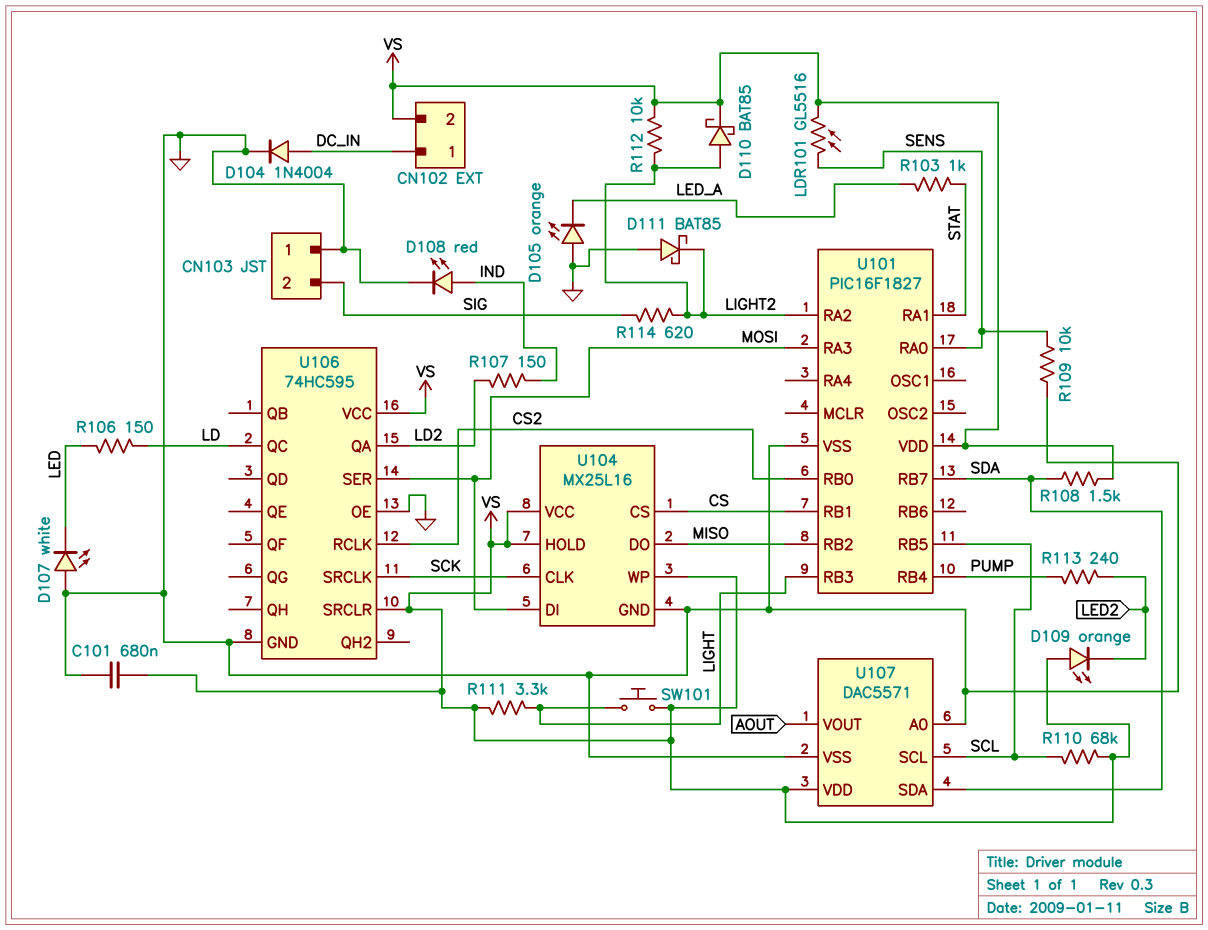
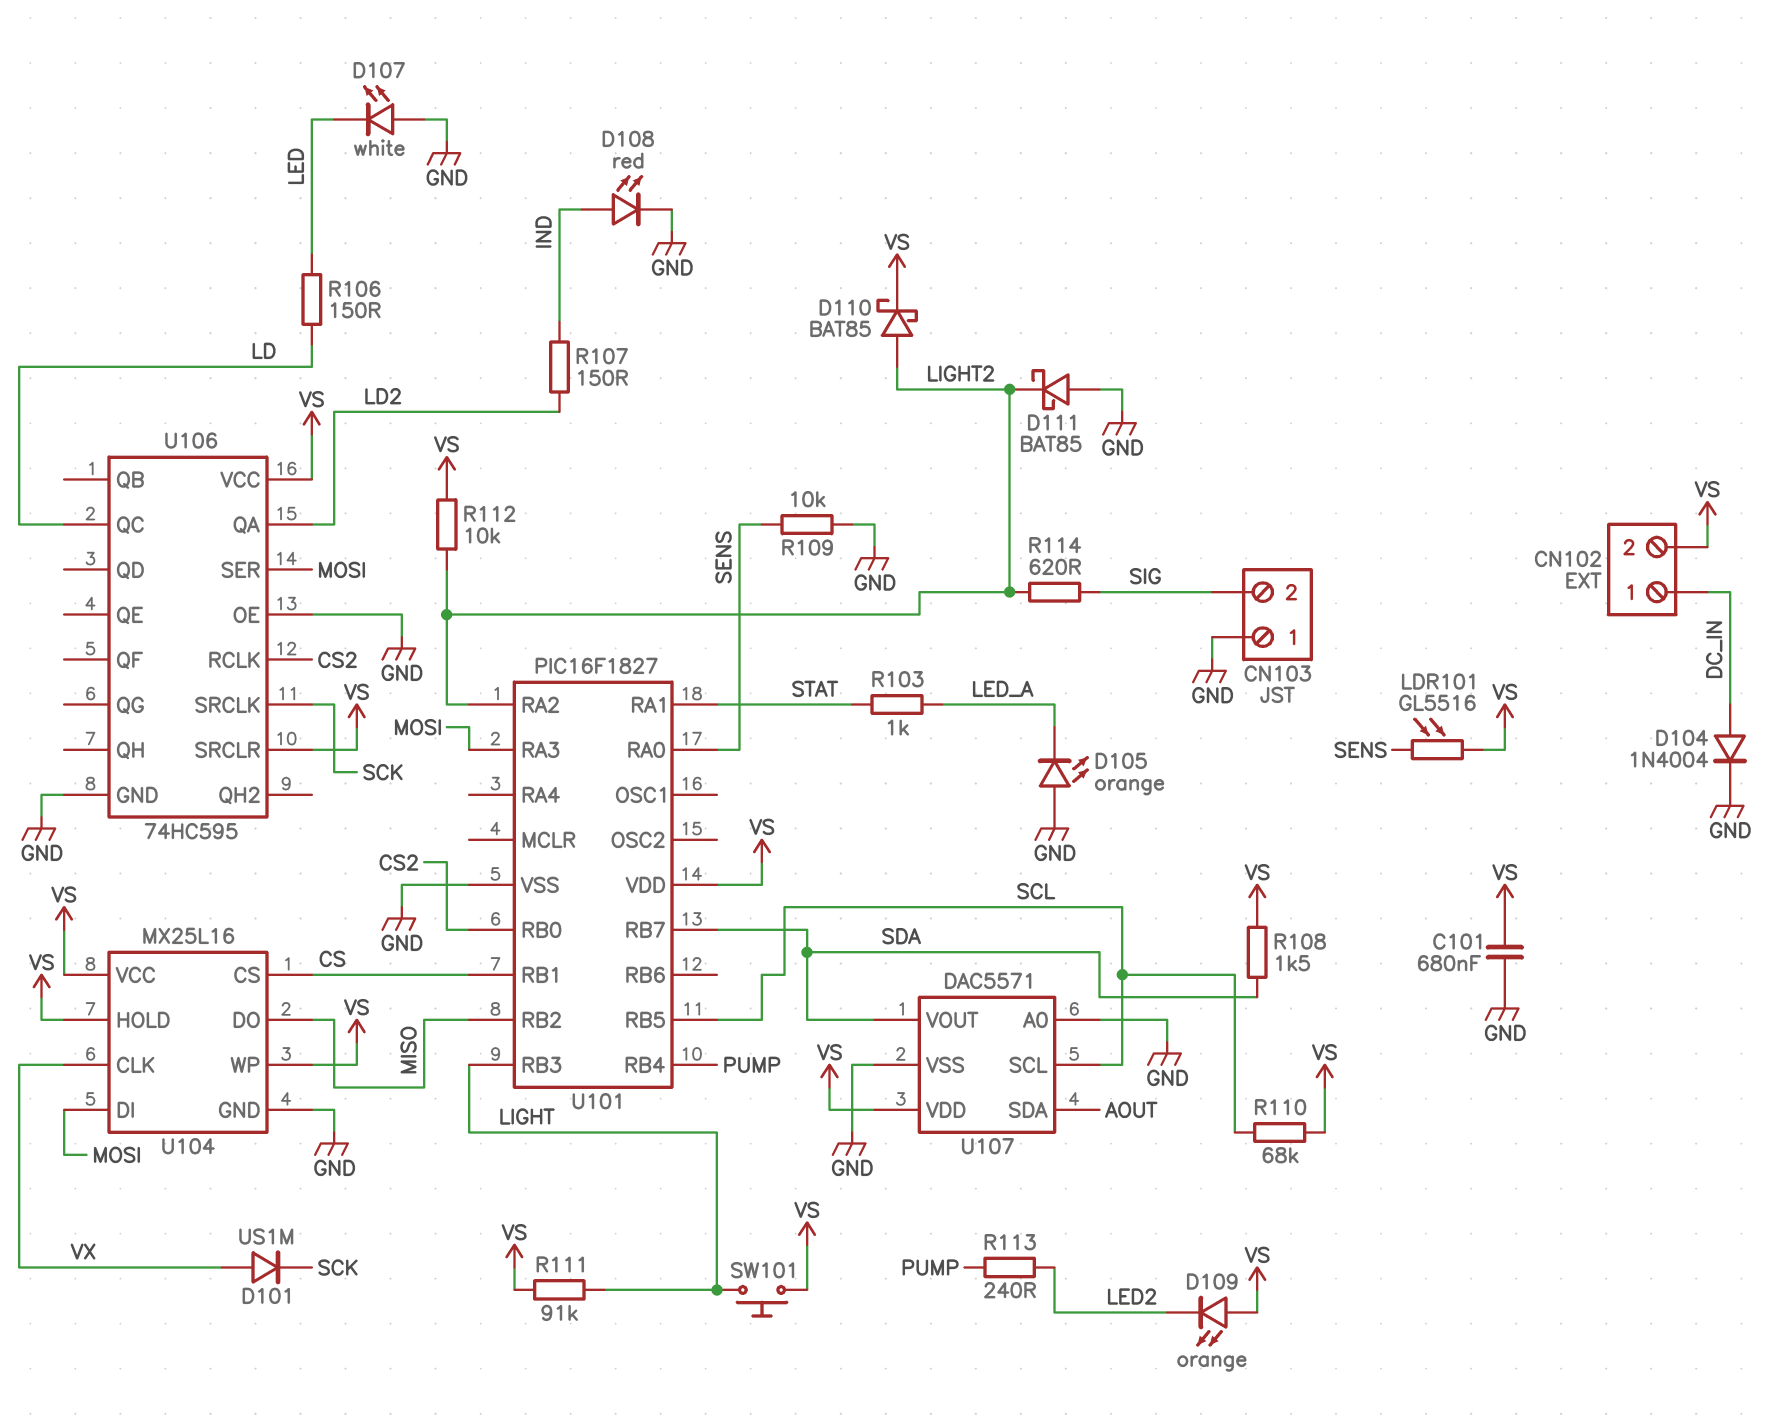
D101: none -> diode US1M (A VX, K SCK)
R111: 3.3k (LIGHT, VS) -> 91k (LIGHT, VS)
U104 pin CLK: SCK -> VX
U107 pin SDA: SDA -> AOUT
U107 pin VOUT: AOUT -> SDA

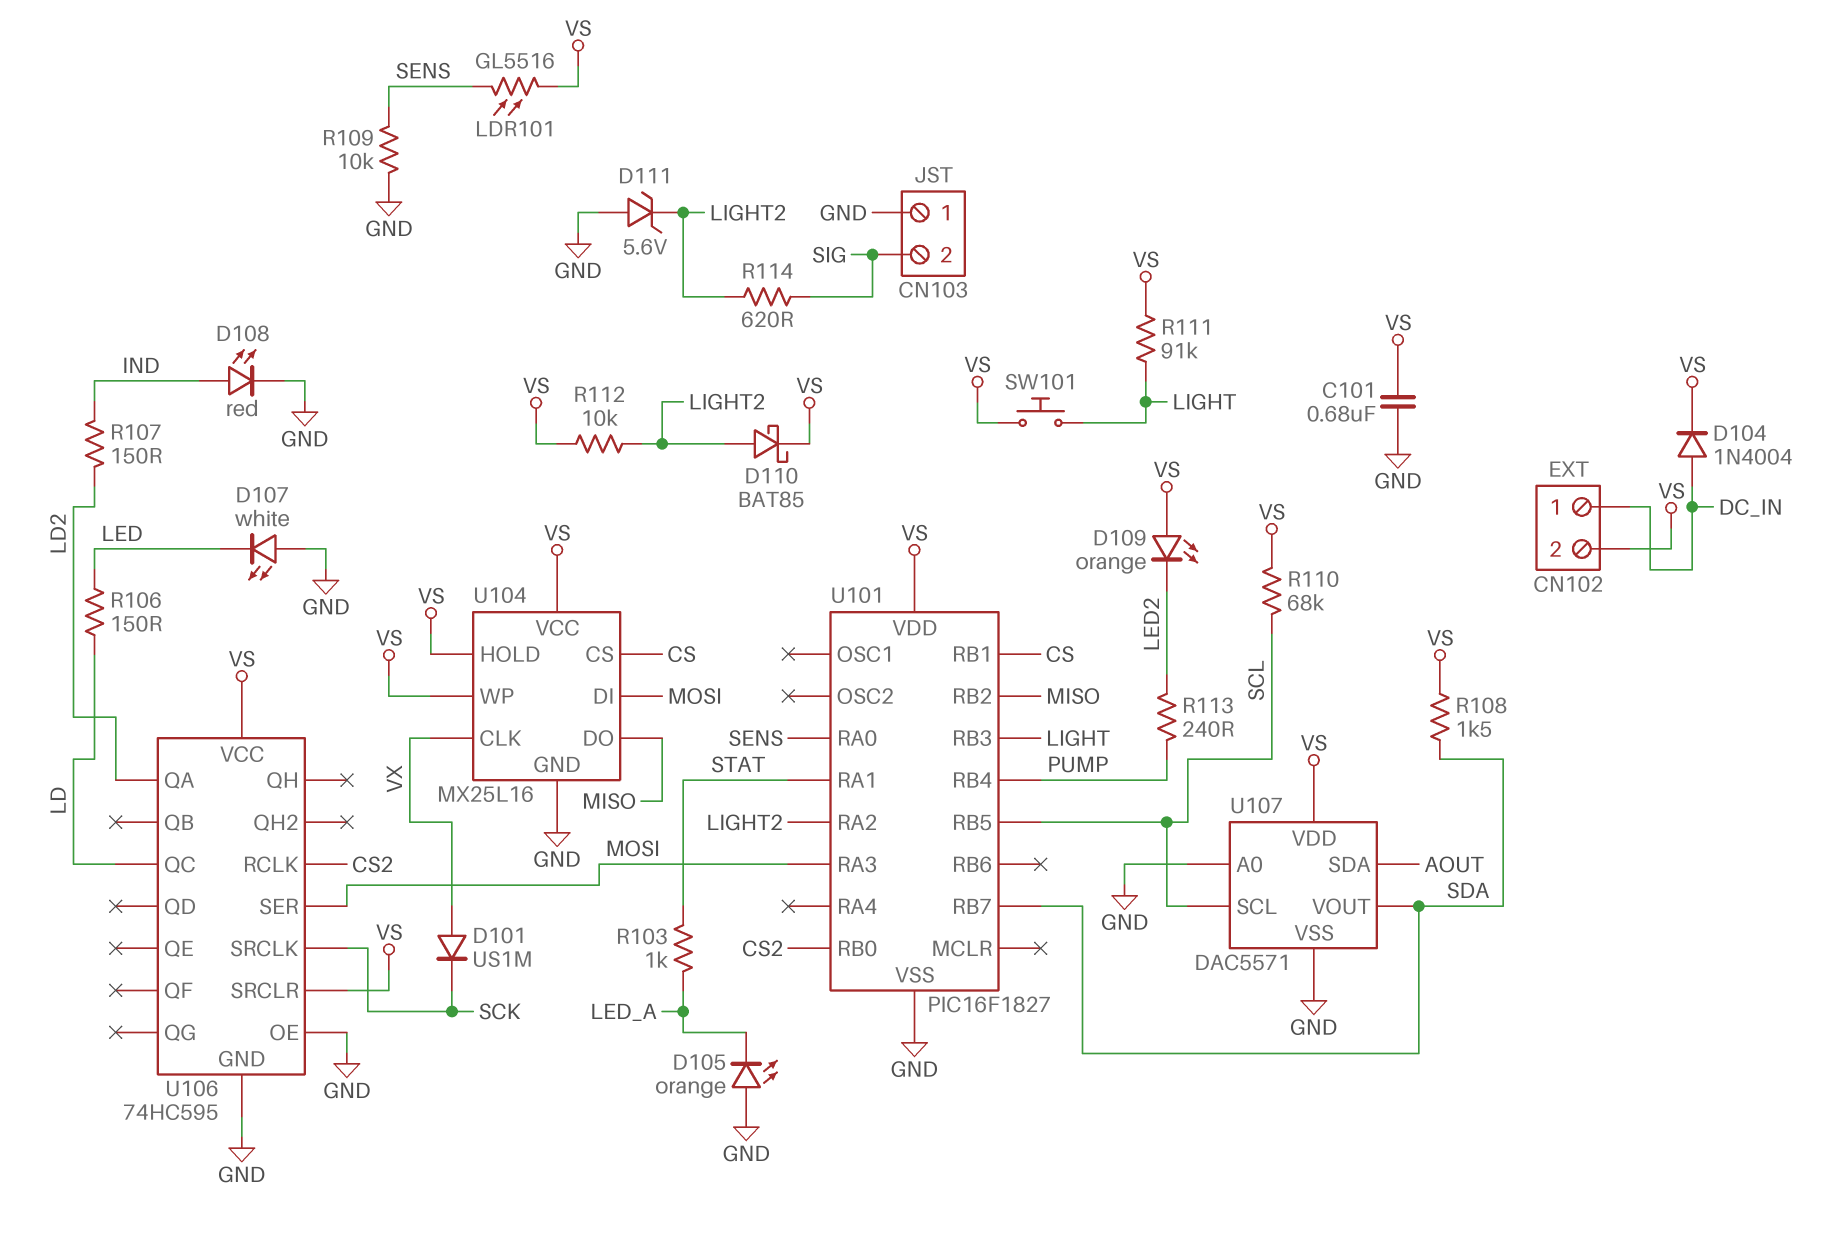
D104: diode 1N4004 (A DC_IN, K GND) -> diode 1N4004 (A DC_IN, K VS)
D111: schottky BAT85 (A GND, K LIGHT2) -> zener 5.6V (A GND, K LIGHT2)

